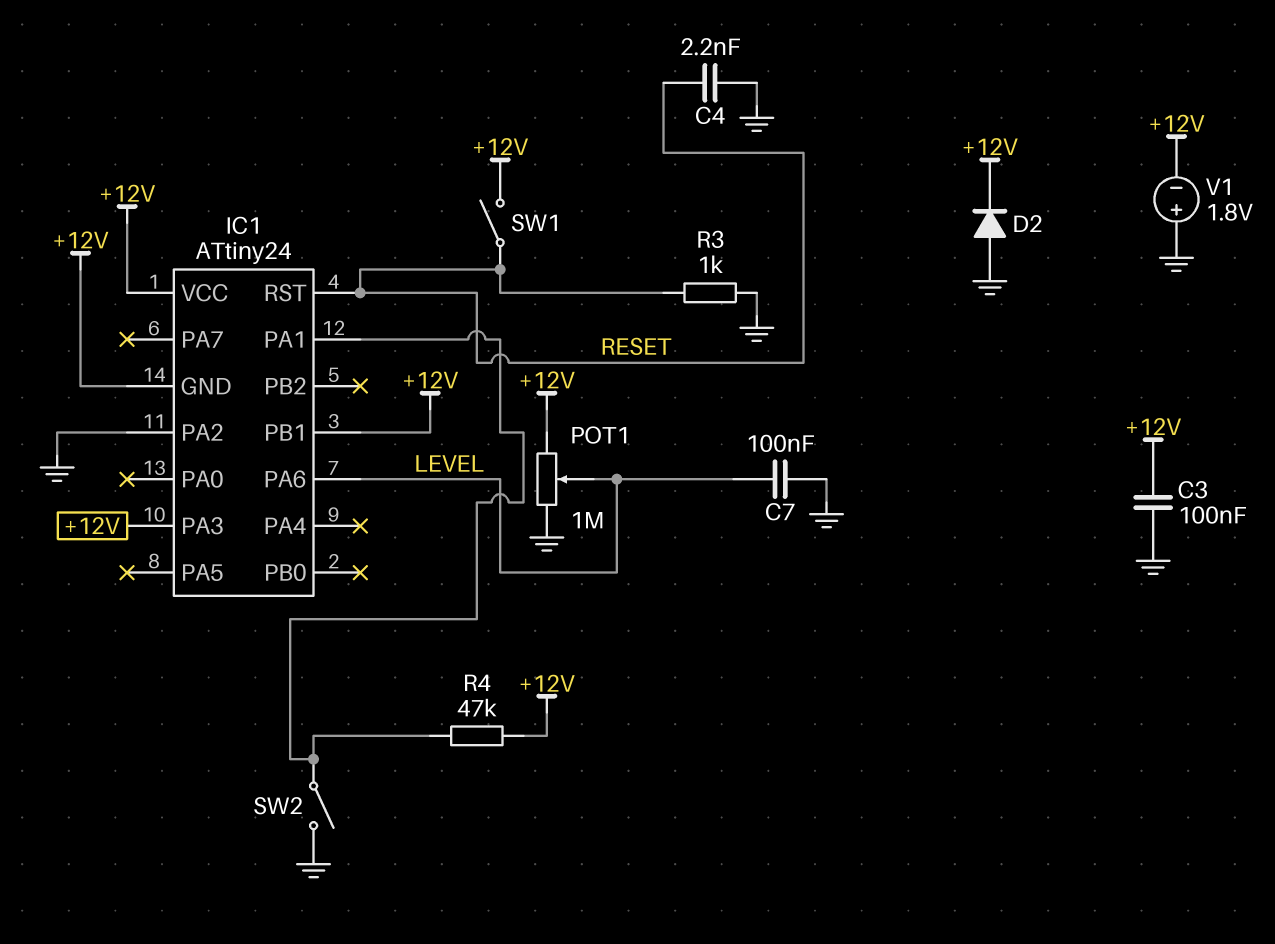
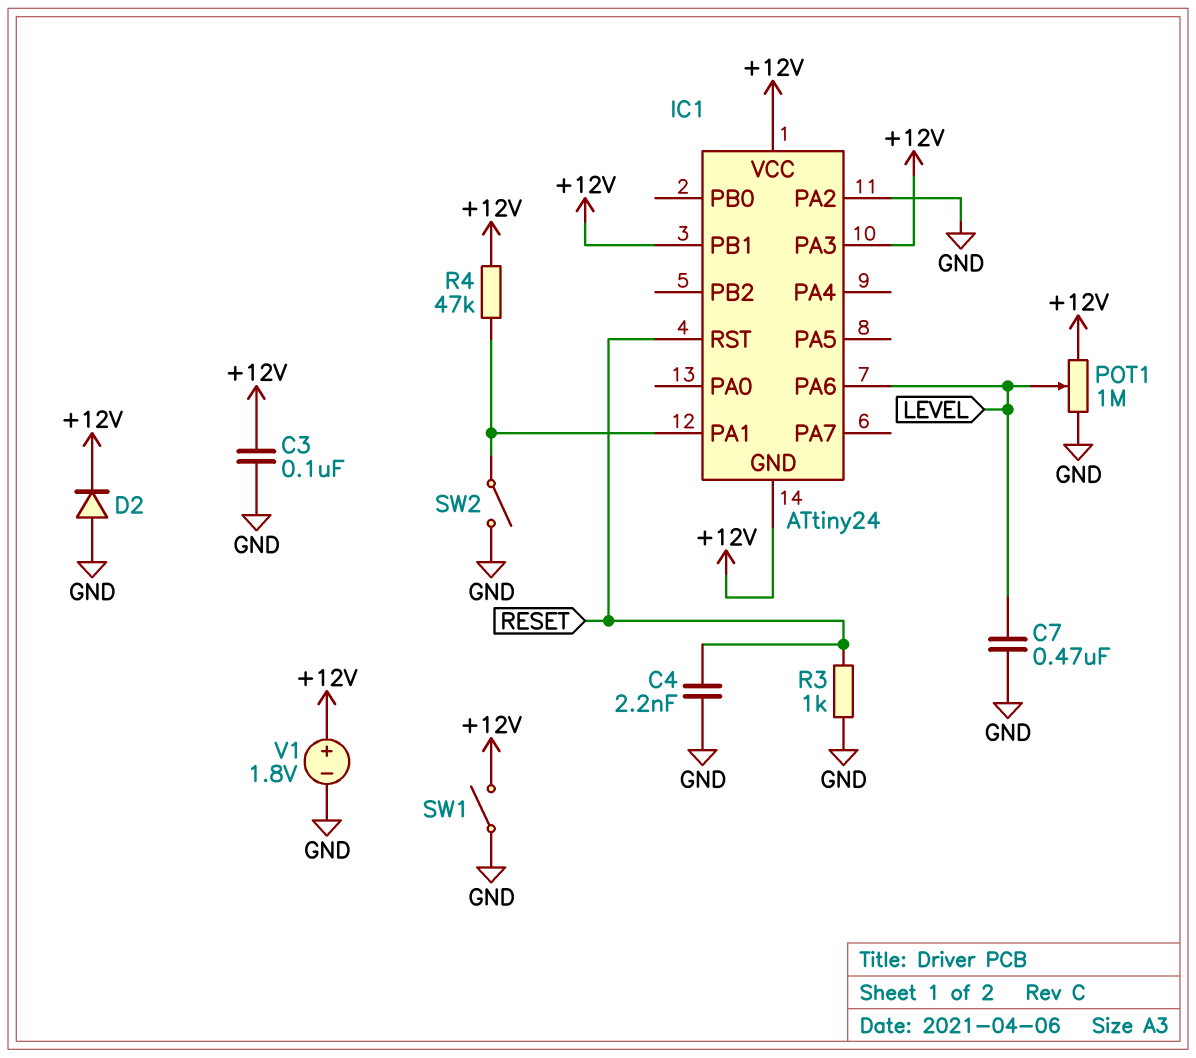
C7: 100nF (GND, LEVEL) -> 470nF (GND, LEVEL)
SW1: switch (+12V, RESET) -> switch (+12V, GND)
V1: 1.8V (plus GND, minus +12V) -> 1.8V (plus +12V, minus GND)

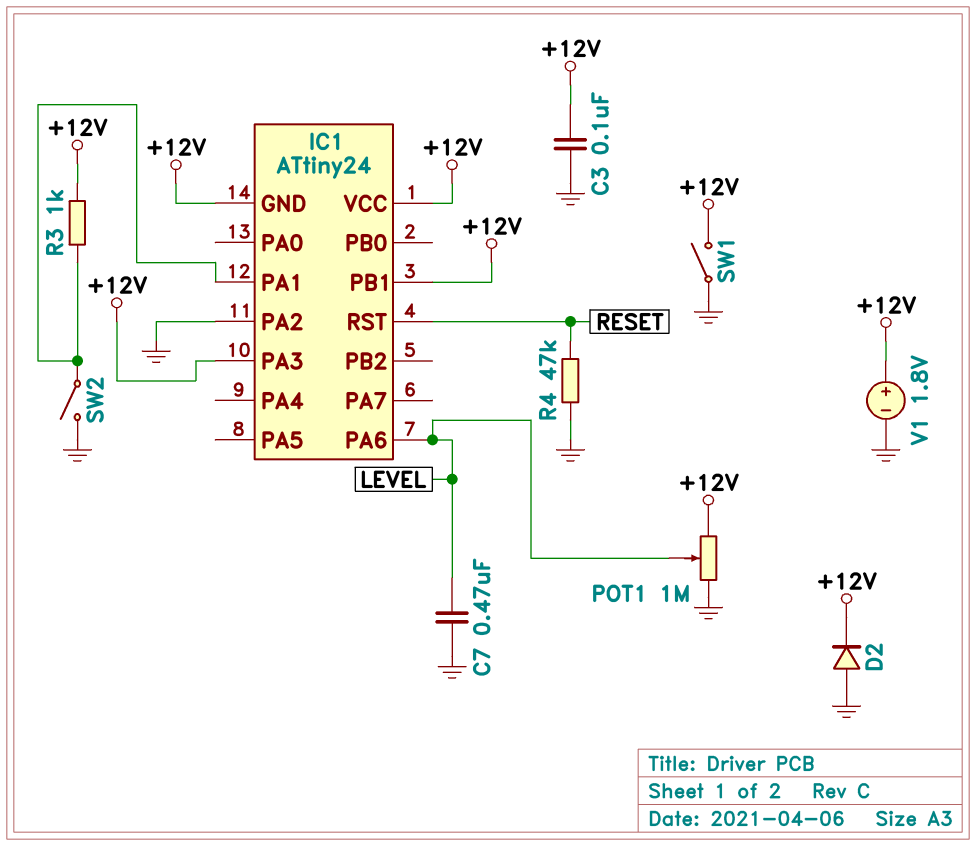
C4: 2.2nF (GND, RESET) -> none
R3: 1k (GND, RESET) -> 1k (+12V, IC1/PA1)
R4: 47k (+12V, IC1/PA1) -> 47k (GND, RESET)

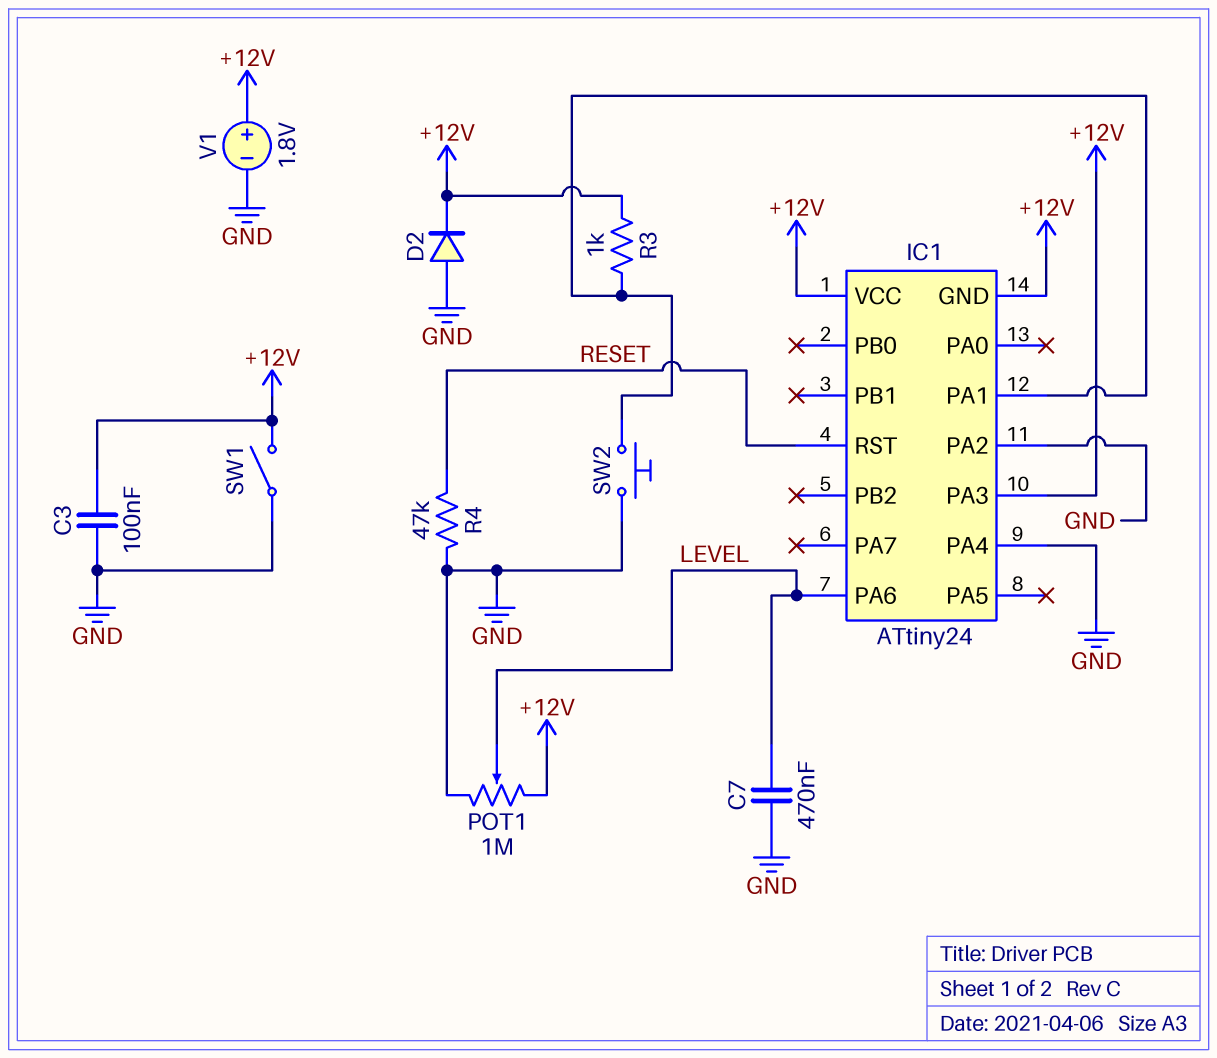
IC1 pin PA4: none -> GND
IC1 pin PB1: +12V -> none
SW2: switch (GND, IC1/PA1) -> button (GND, IC1/PA1)

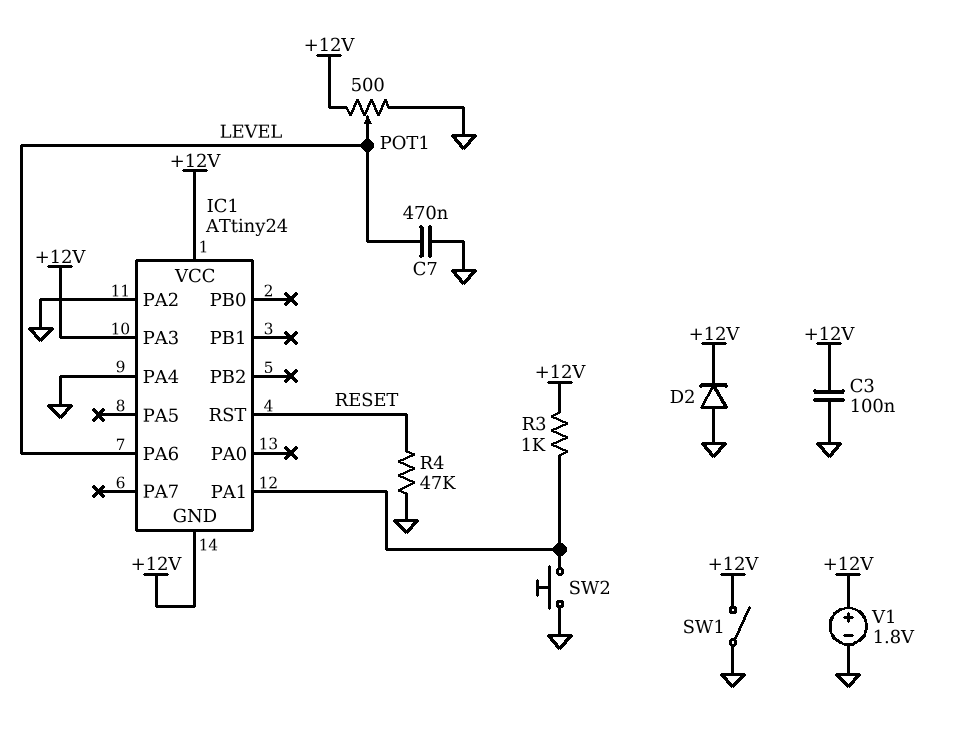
POT1: 1M (+12V, GND, wiper LEVEL) -> 500 (+12V, GND, wiper LEVEL)

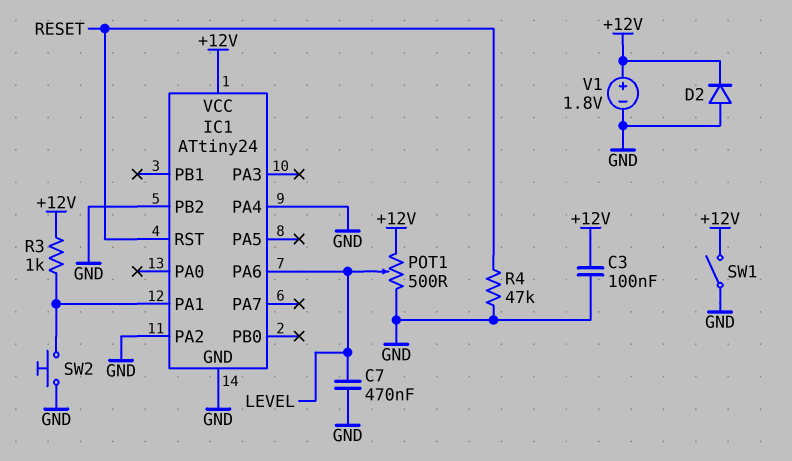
IC1 pin GND: +12V -> GND
IC1 pin PA3: +12V -> none
IC1 pin PB2: none -> GND

